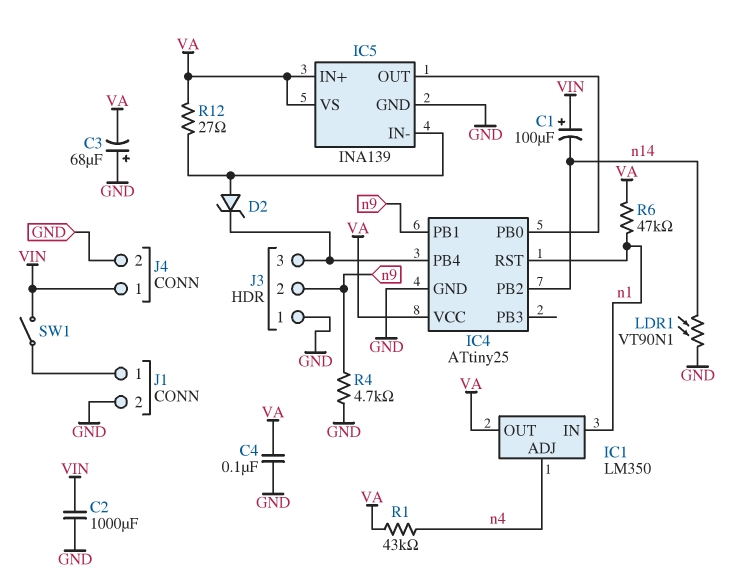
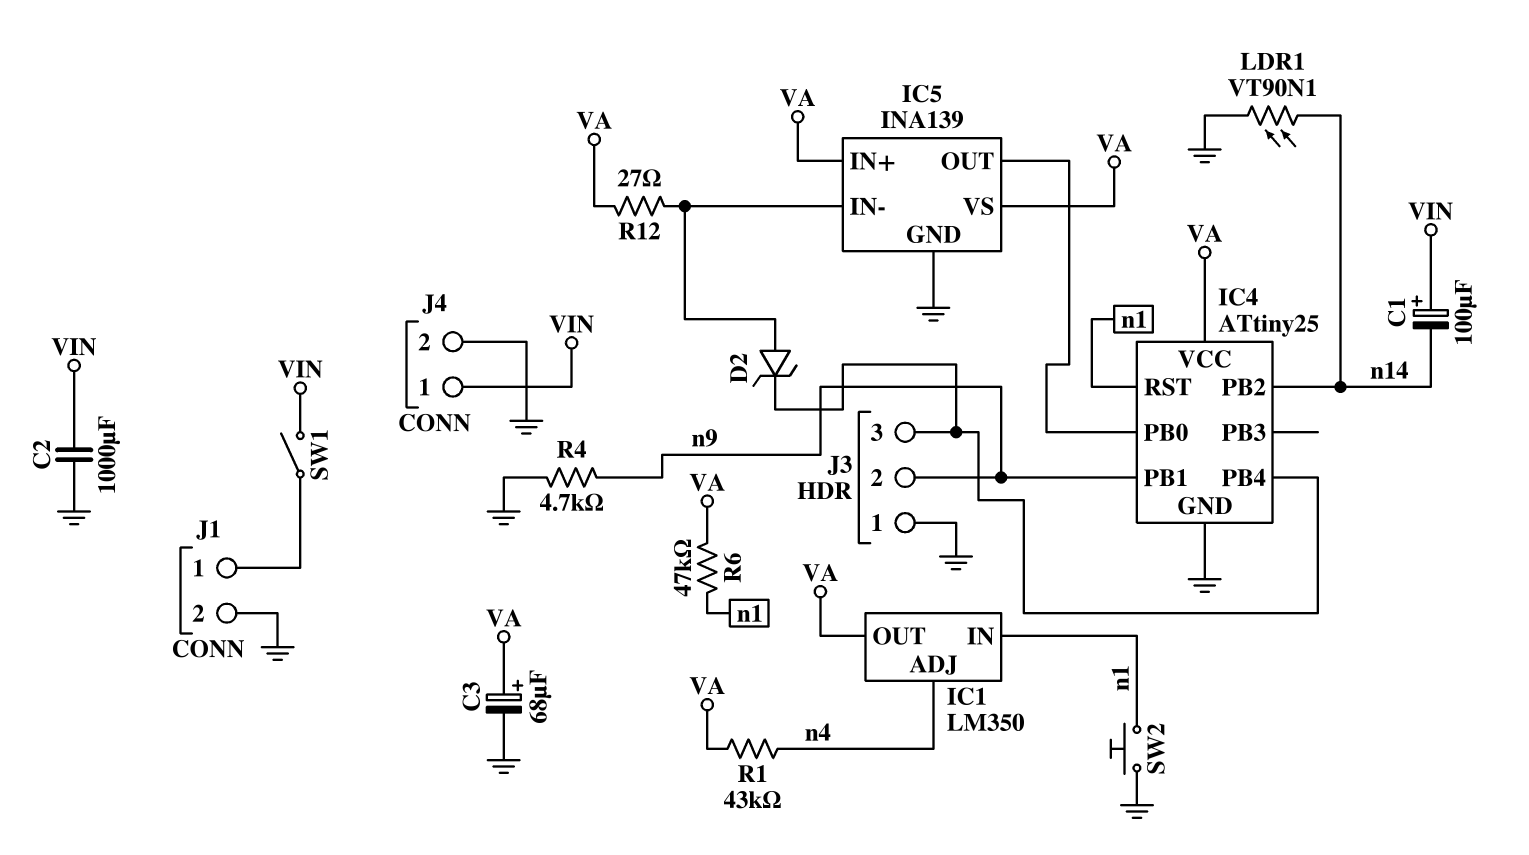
C3: 68uF (plus GND, minus VA) -> 68uF (plus VA, minus GND)
C4: 100nF (GND, VA) -> none
SW2: none -> button (GND, n1)

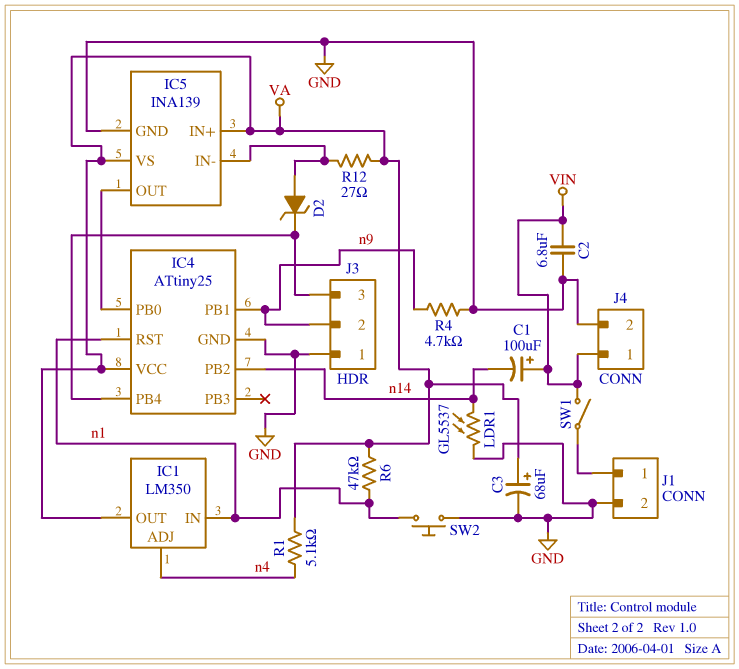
C2: 1000uF (GND, VIN) -> 6.8uF (GND, VIN)
LDR1: VT90N1 (GND, n14) -> GL5537 (GND, n14)
R1: 43k (VA, n4) -> 5.1k (VA, n4)

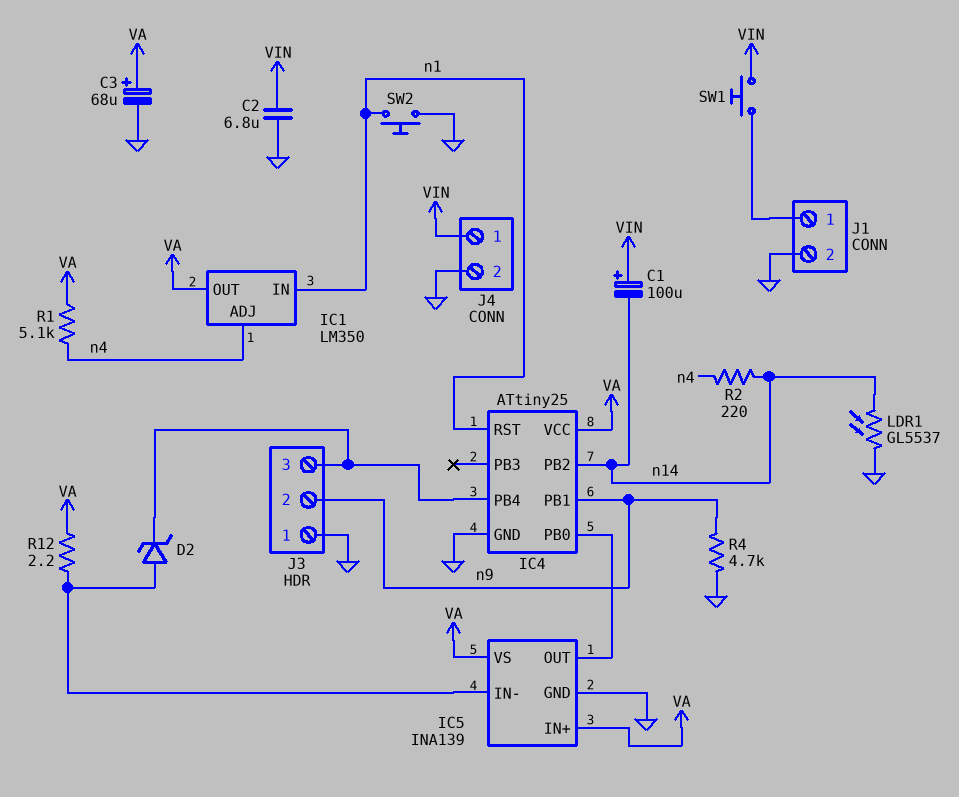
R2: none -> 220 (n4, n14)
R6: 47k (VA, n1) -> none
R12: 27 (IC5/IN-, VA) -> 2.2 (IC5/IN-, VA)
SW1: switch (J1/1, VIN) -> button (J1/1, VIN)

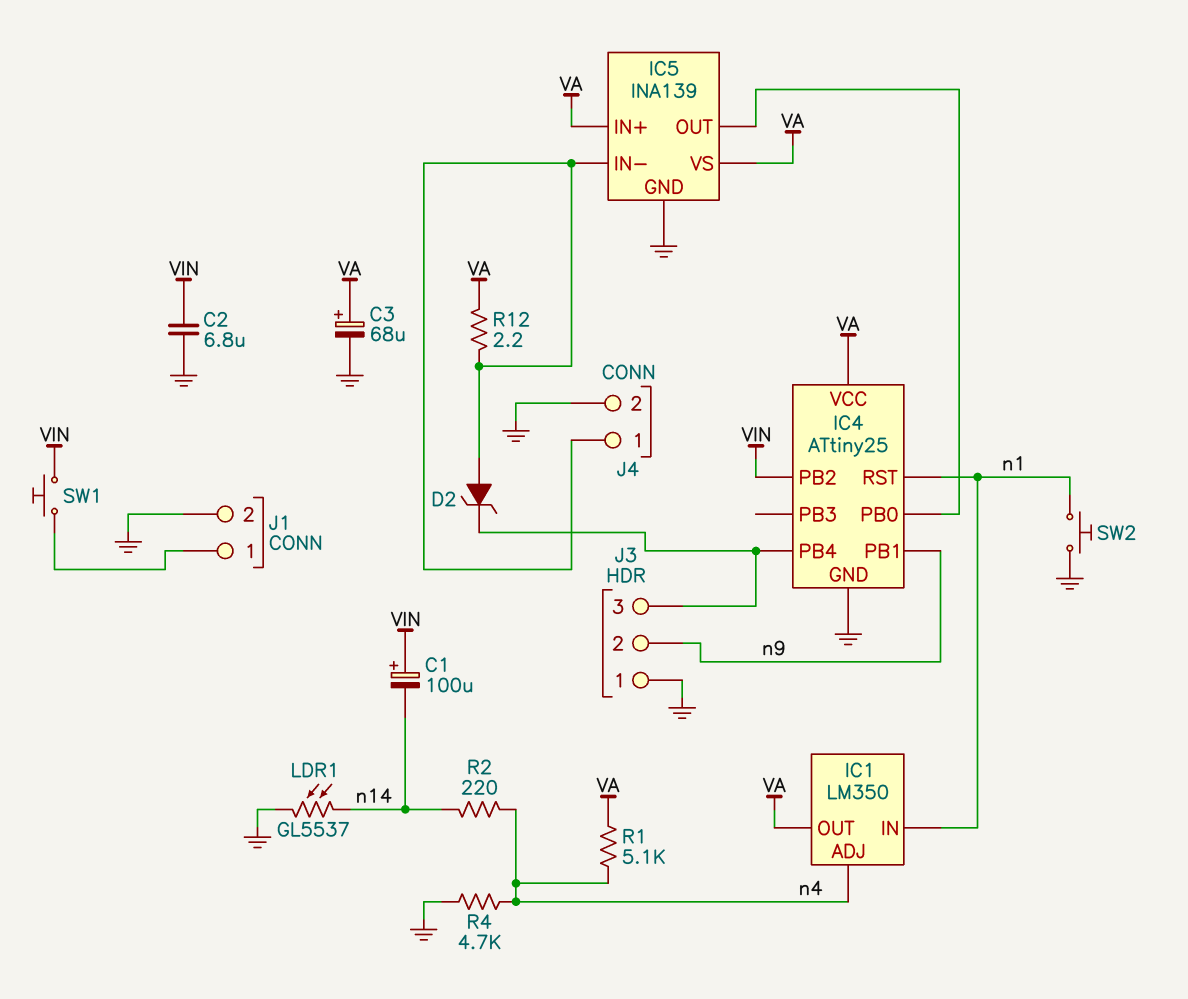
IC4 pin PB2: n14 -> VIN
J4 pin 1: VIN -> IC5/IN-
R4: 4.7k (GND, n9) -> 4.7k (GND, n4)

